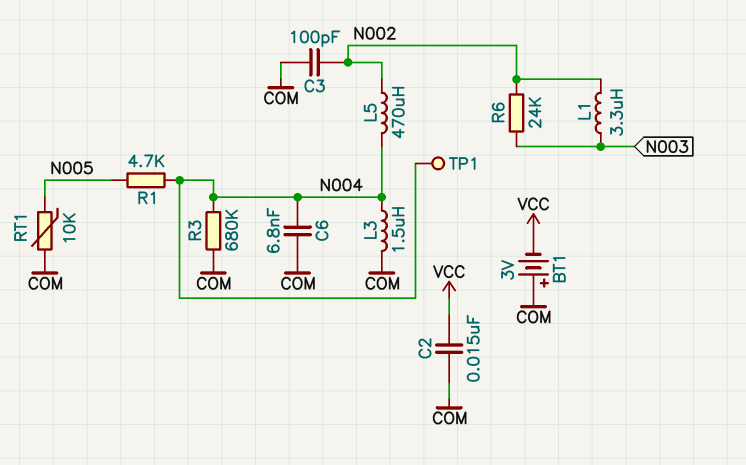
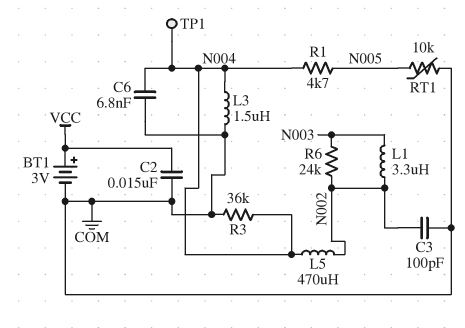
BT1: 3V (plus COM, minus VCC) -> 3V (plus VCC, minus COM)
R3: 680k (COM, N004) -> 36k (COM, N004)

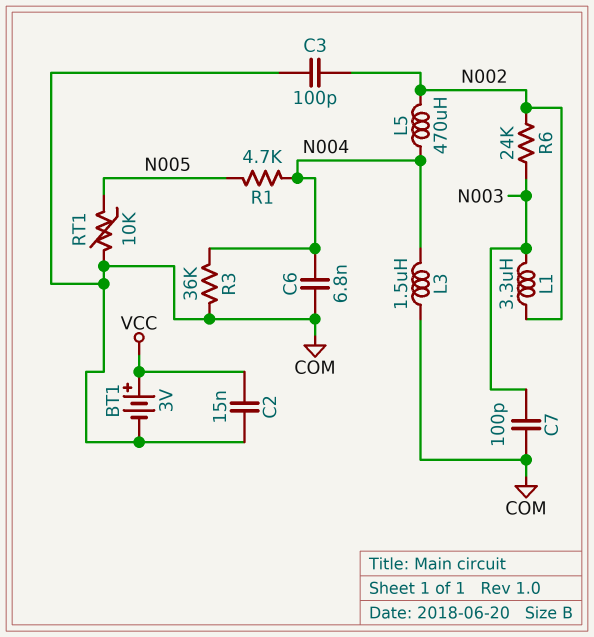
C7: none -> 100pF (COM, N003)
TP1: test point (N004) -> none

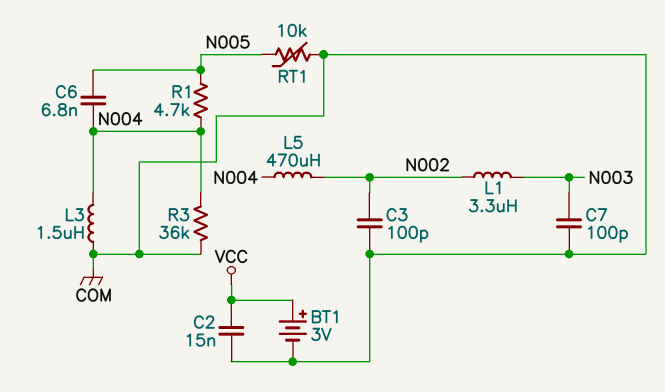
C6: 6.8nF (COM, N004) -> 6.8nF (N004, N005)
R6: 24k (N002, N003) -> none

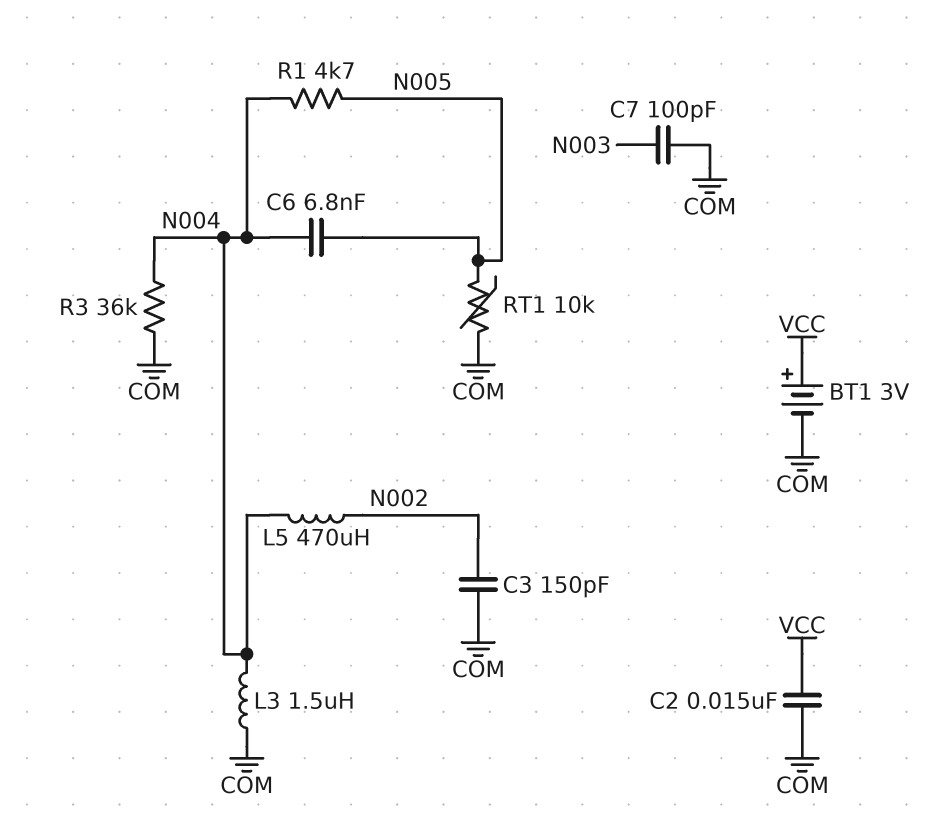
C3: 100pF (COM, N002) -> 150pF (COM, N002)
L1: 3.3uH (N002, N003) -> none

